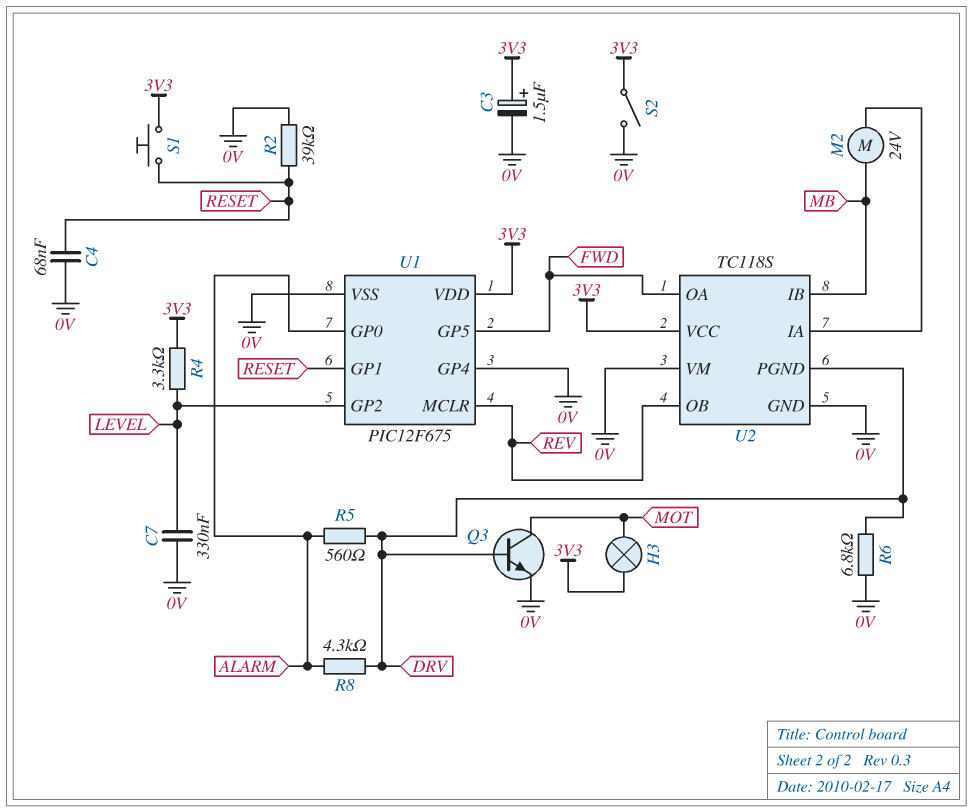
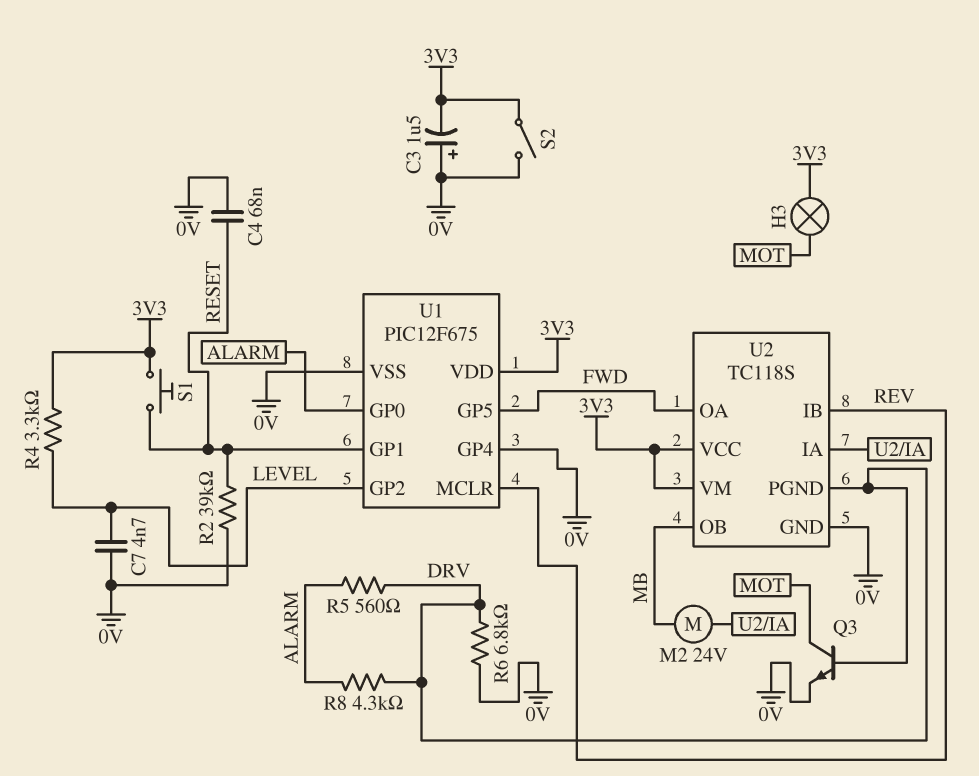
C3: 1.5uF (plus 3V3, minus 0V) -> 1.5uF (plus 0V, minus 3V3)
C7: 330nF (0V, LEVEL) -> 4.7nF (0V, LEVEL)
U2 pin IB: MB -> REV
U2 pin OB: REV -> MB
U2 pin VM: 0V -> 3V3

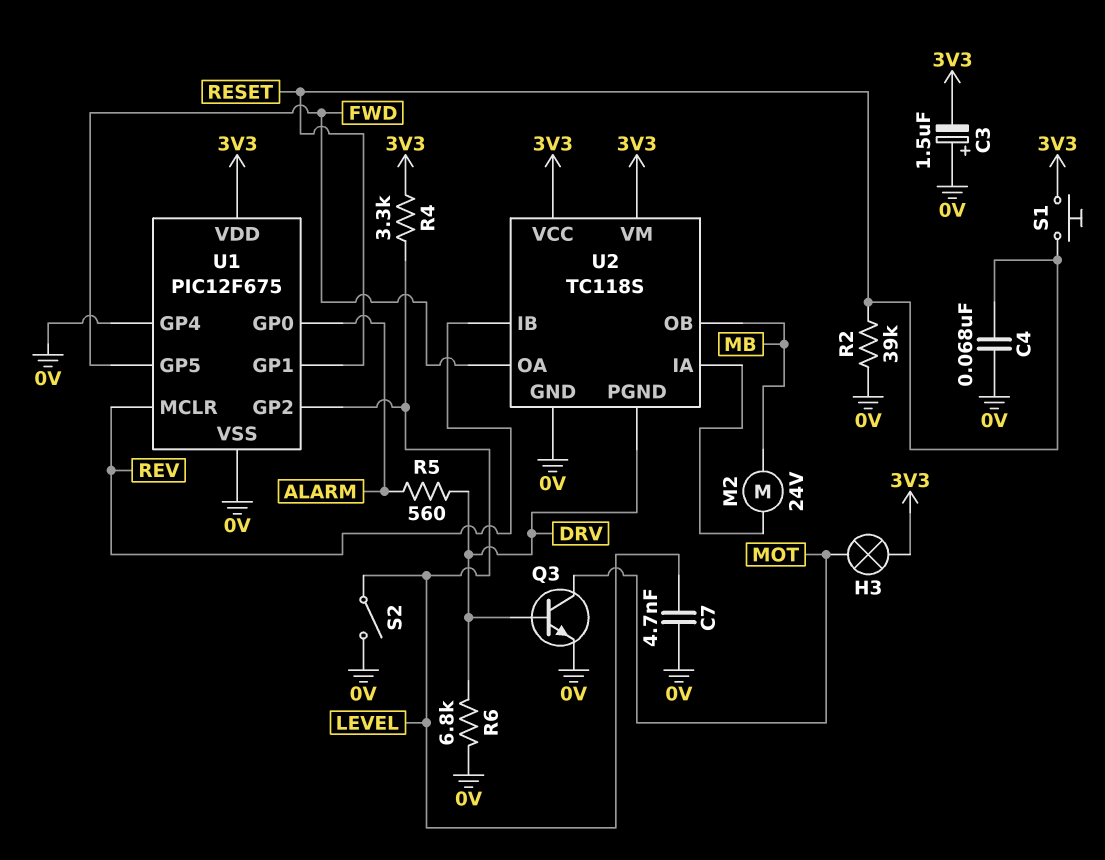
R8: 4.3k (ALARM, DRV) -> none
S2: switch (0V, 3V3) -> switch (0V, LEVEL)

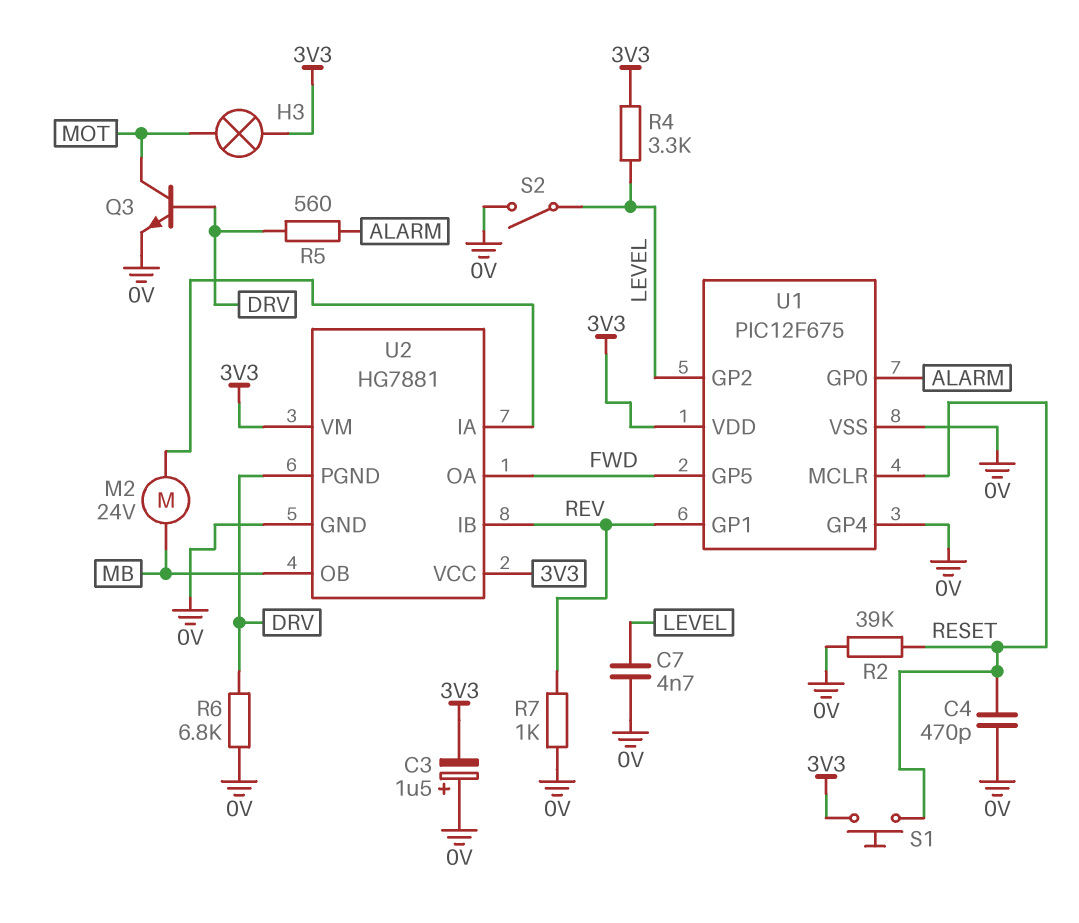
C4: 68nF (0V, RESET) -> 470pF (0V, RESET)
R7: none -> 1k (0V, REV)
U1 pin GP1: RESET -> REV
U1 pin MCLR: REV -> RESET
U2: TC118S -> HG7881

